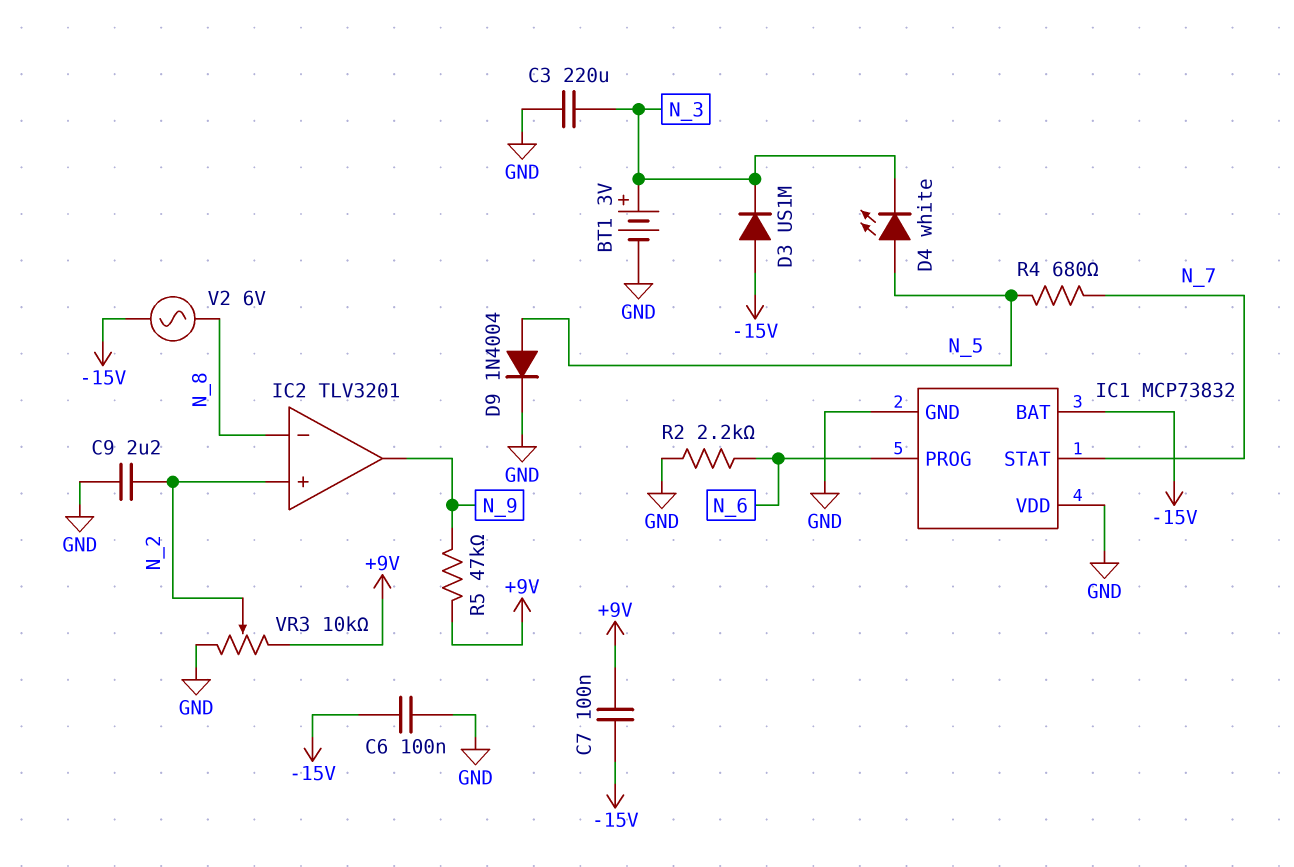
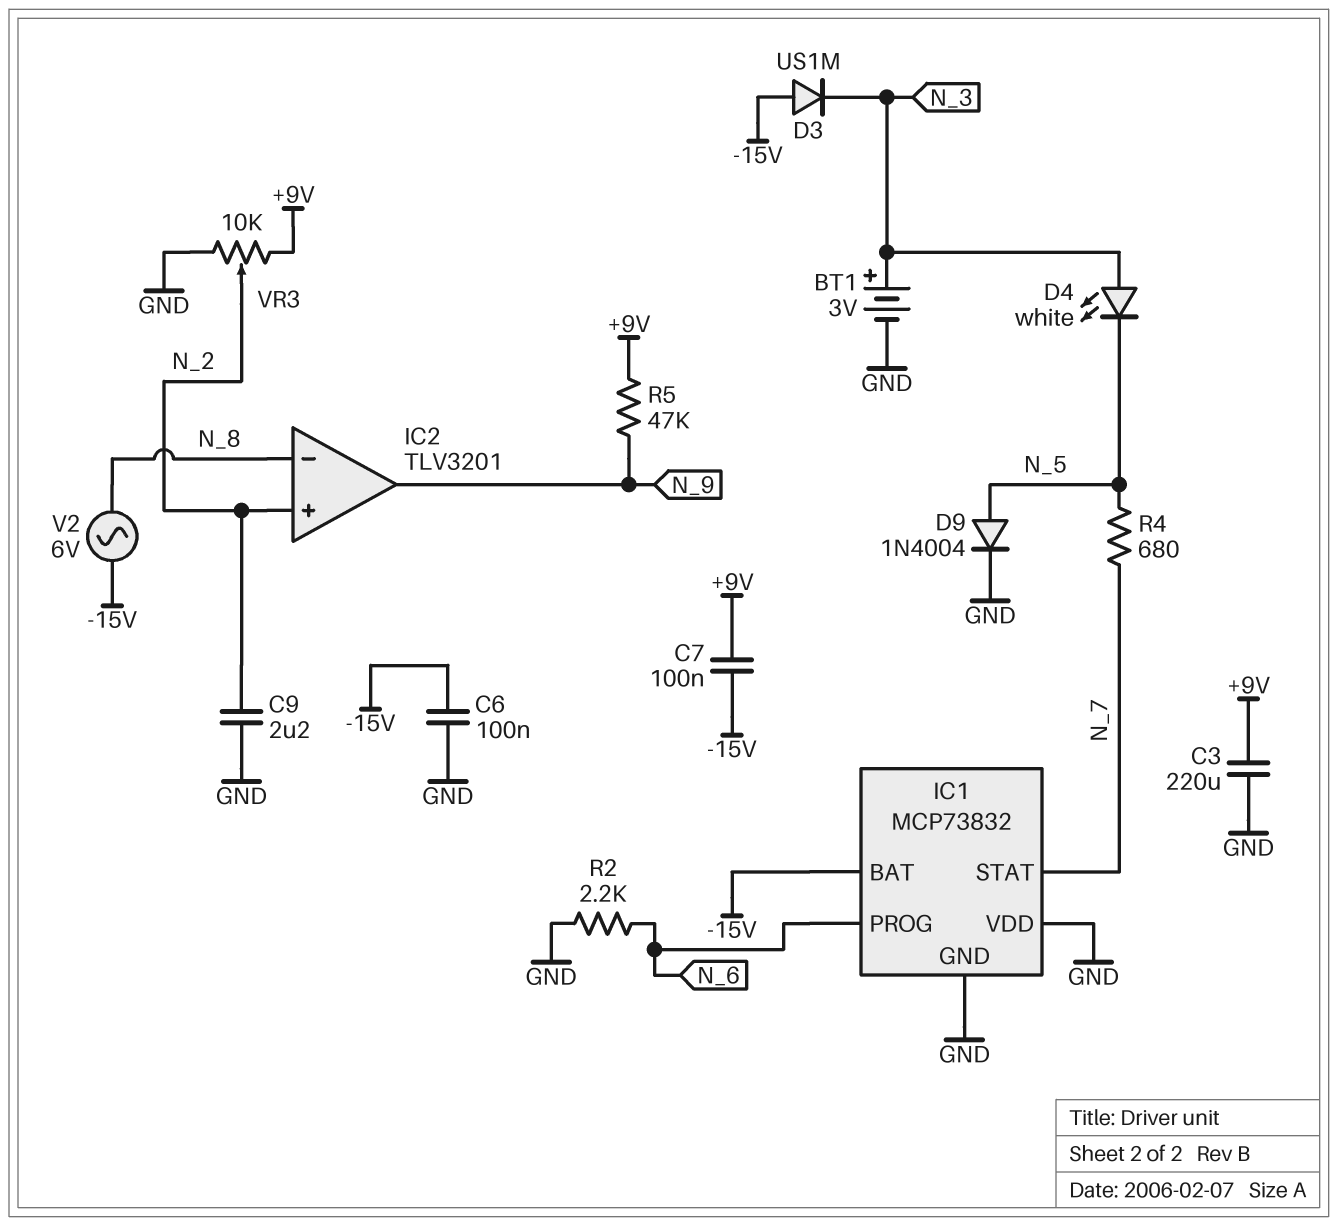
C3: 220uF (GND, N_3) -> 220uF (+9V, GND)
D4: LED white (A N_5, K N_3) -> LED white (A N_3, K N_5)

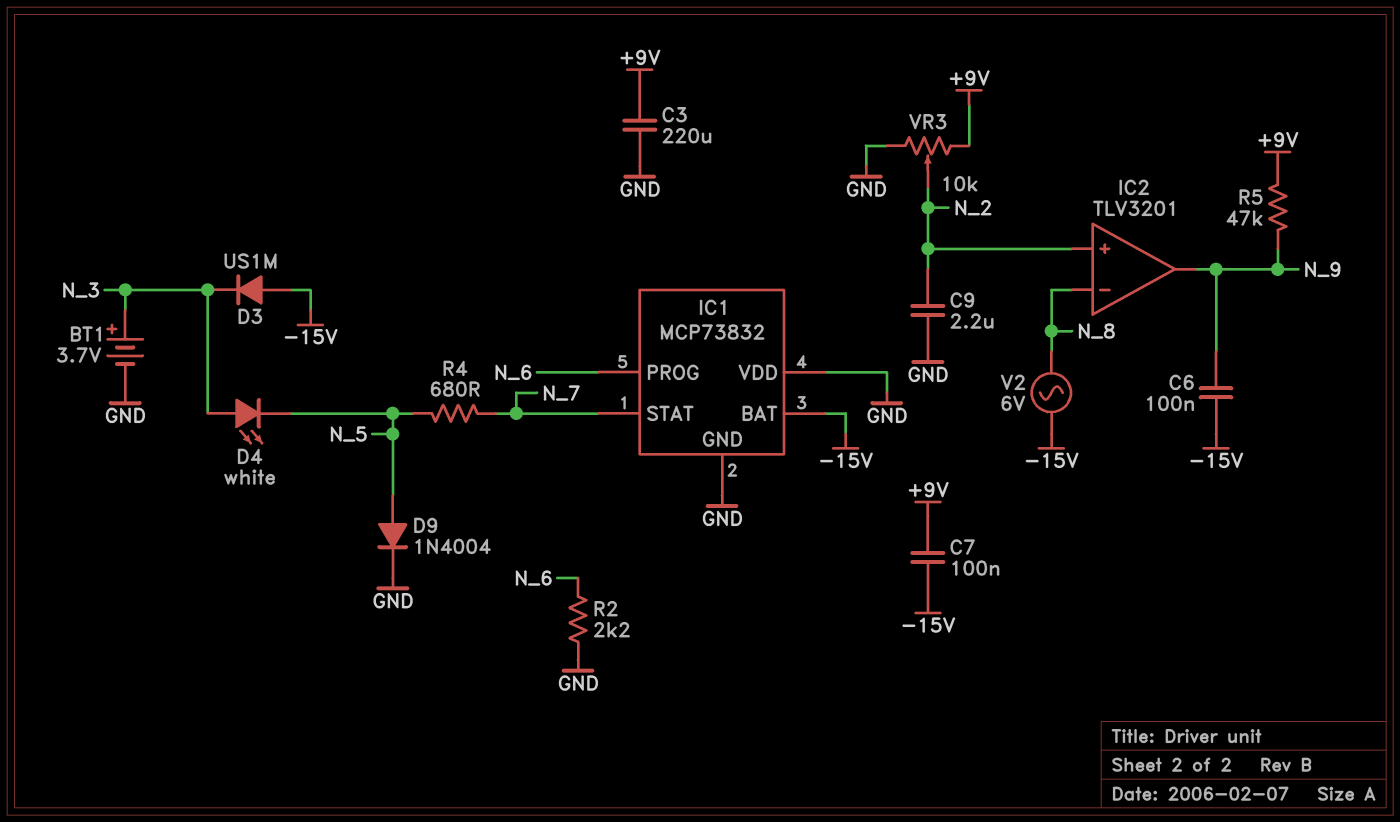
BT1: 3V (plus N_3, minus GND) -> 3.7V (plus N_3, minus GND)
C6: 100nF (-15V, GND) -> 100nF (-15V, N_9)

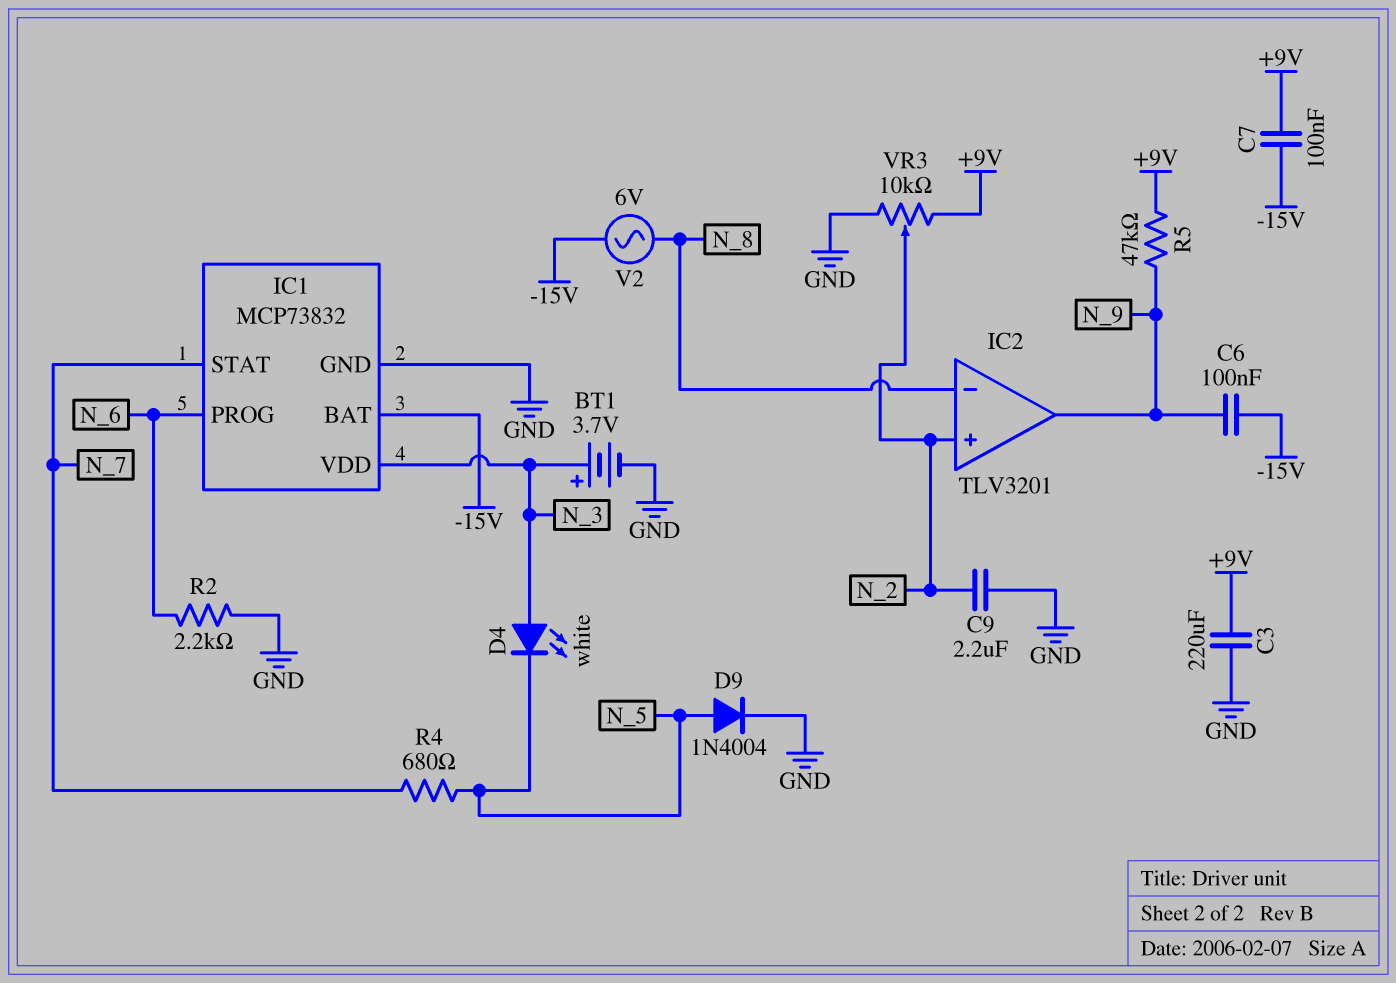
D3: diode US1M (A -15V, K N_3) -> none
IC1 pin VDD: GND -> N_3

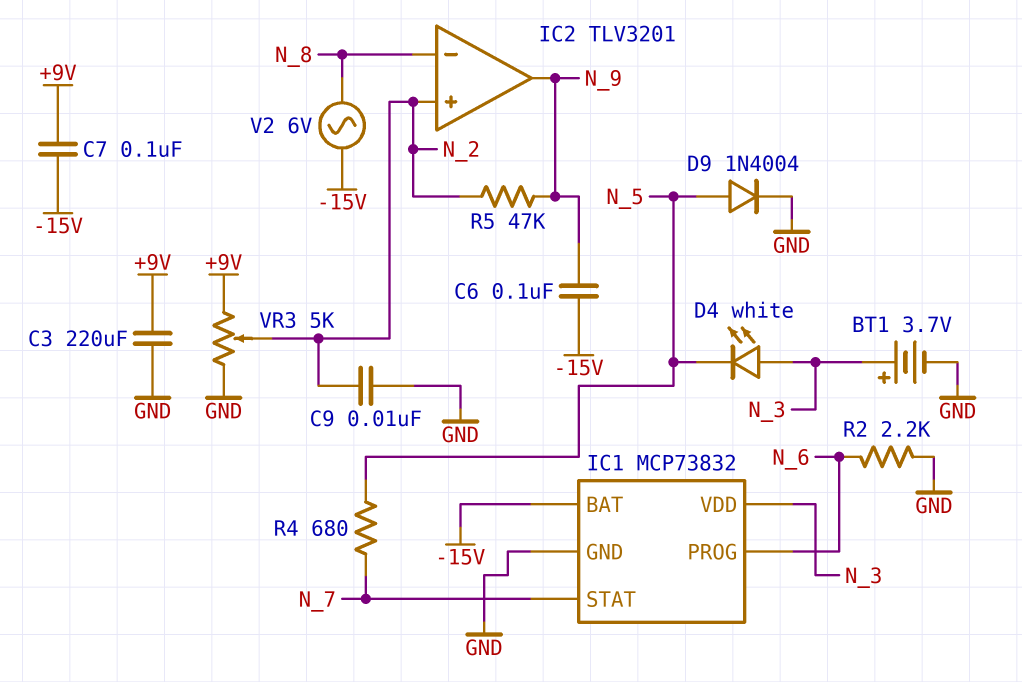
C9: 2.2uF (GND, N_2) -> 10nF (GND, N_2)
R5: 47k (+9V, N_9) -> 47k (N_2, N_9)
VR3: 10k (+9V, GND, wiper N_2) -> 5k (+9V, GND, wiper N_2)

